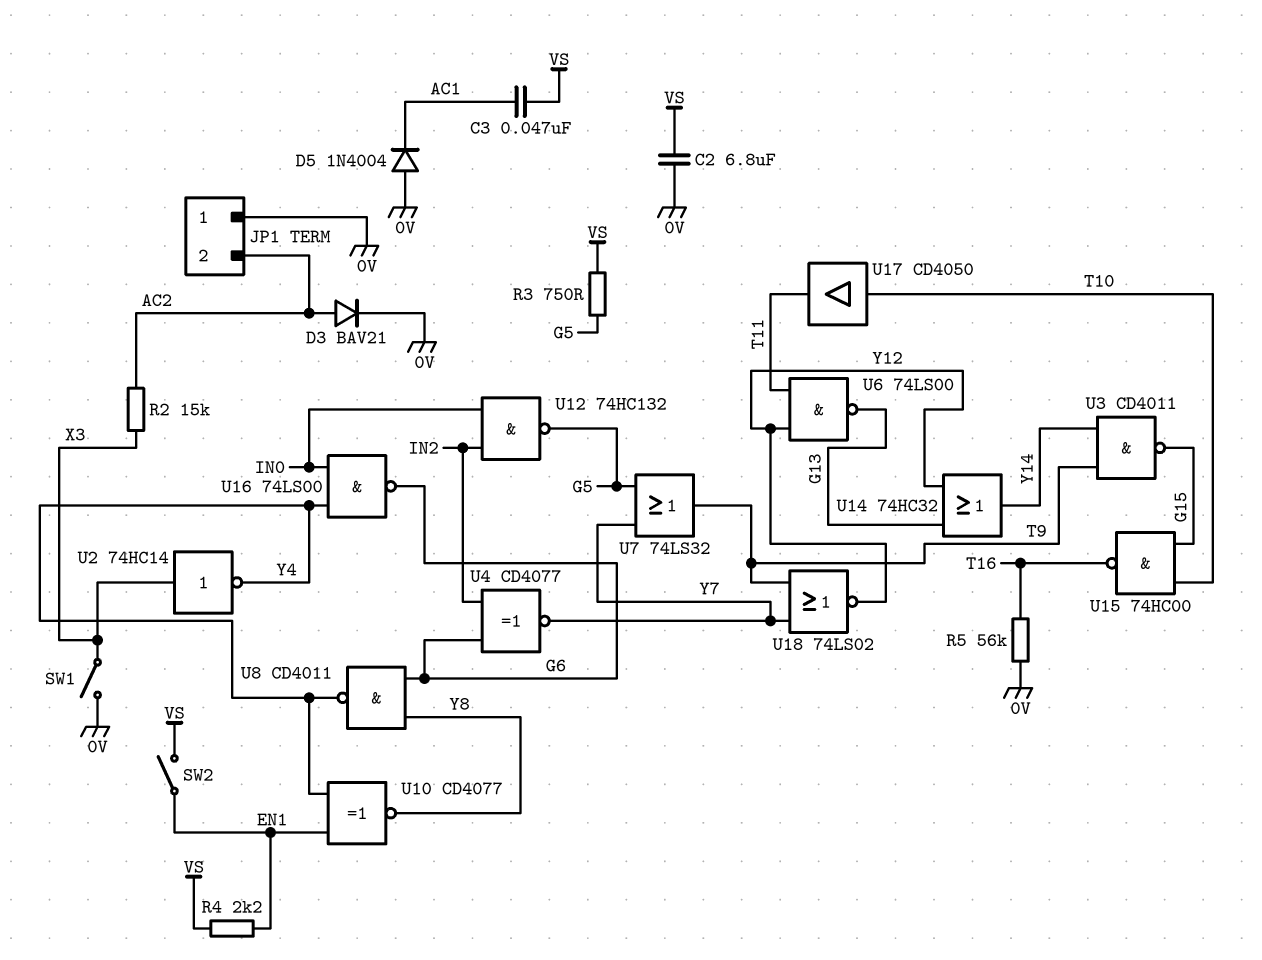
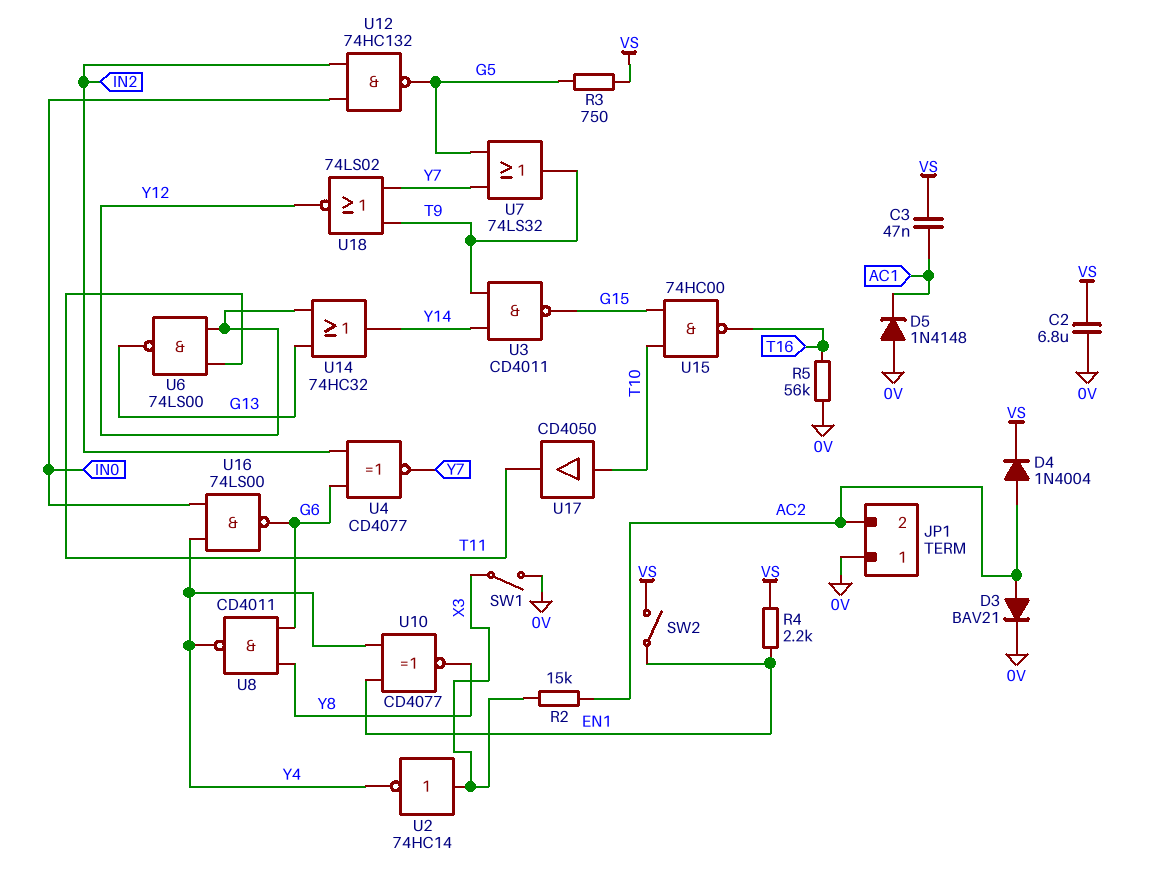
D4: none -> diode 1N4004 (A AC2, K VS)
D5: diode 1N4004 (A 0V, K AC1) -> diode 1N4148 (A 0V, K AC1)

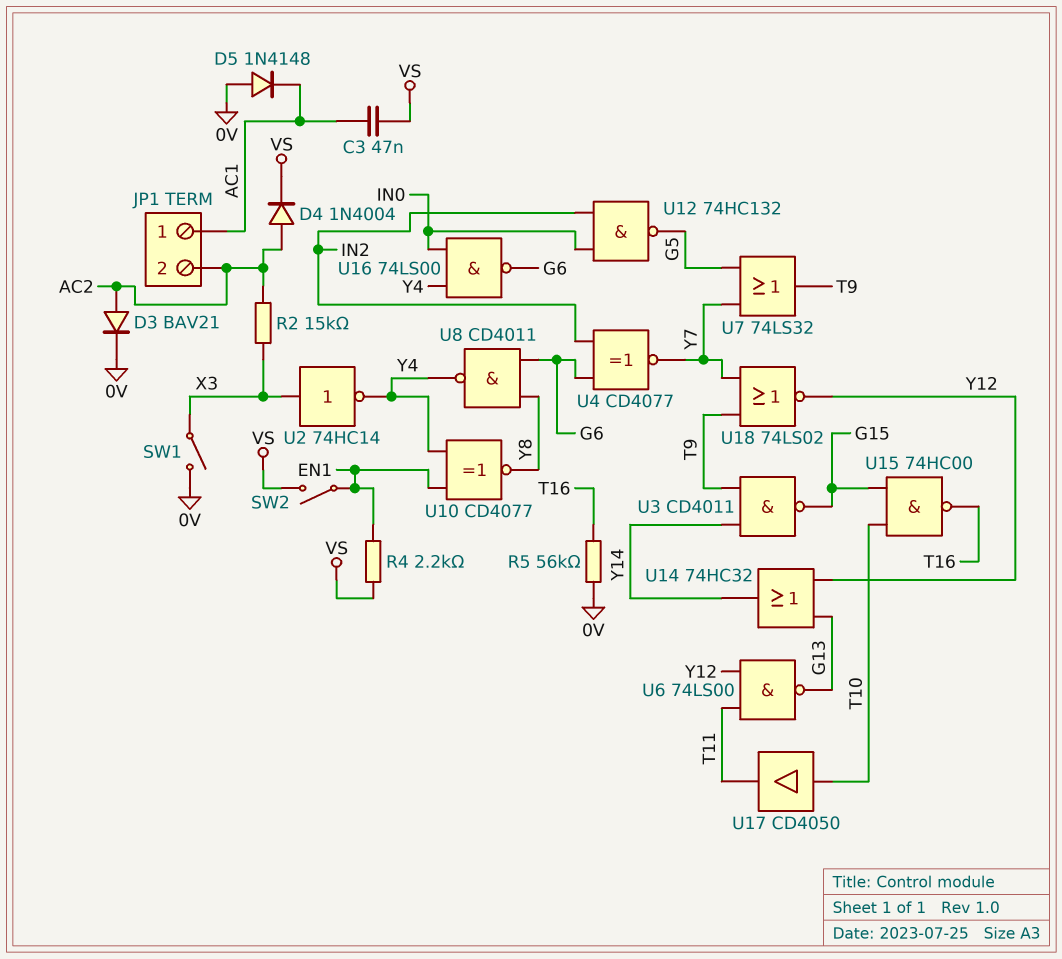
C2: 6.8uF (0V, VS) -> none
JP1 pin 1: 0V -> AC1
R3: 750 (G5, VS) -> none

